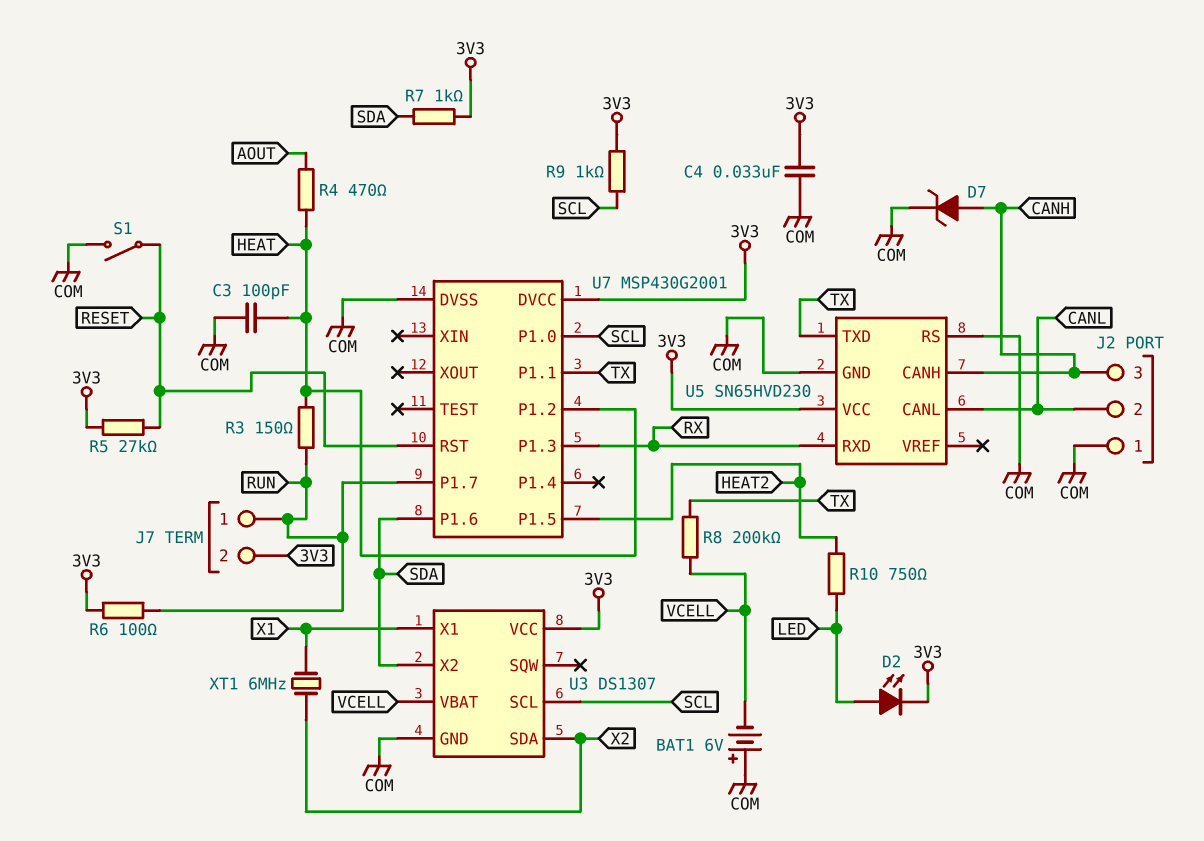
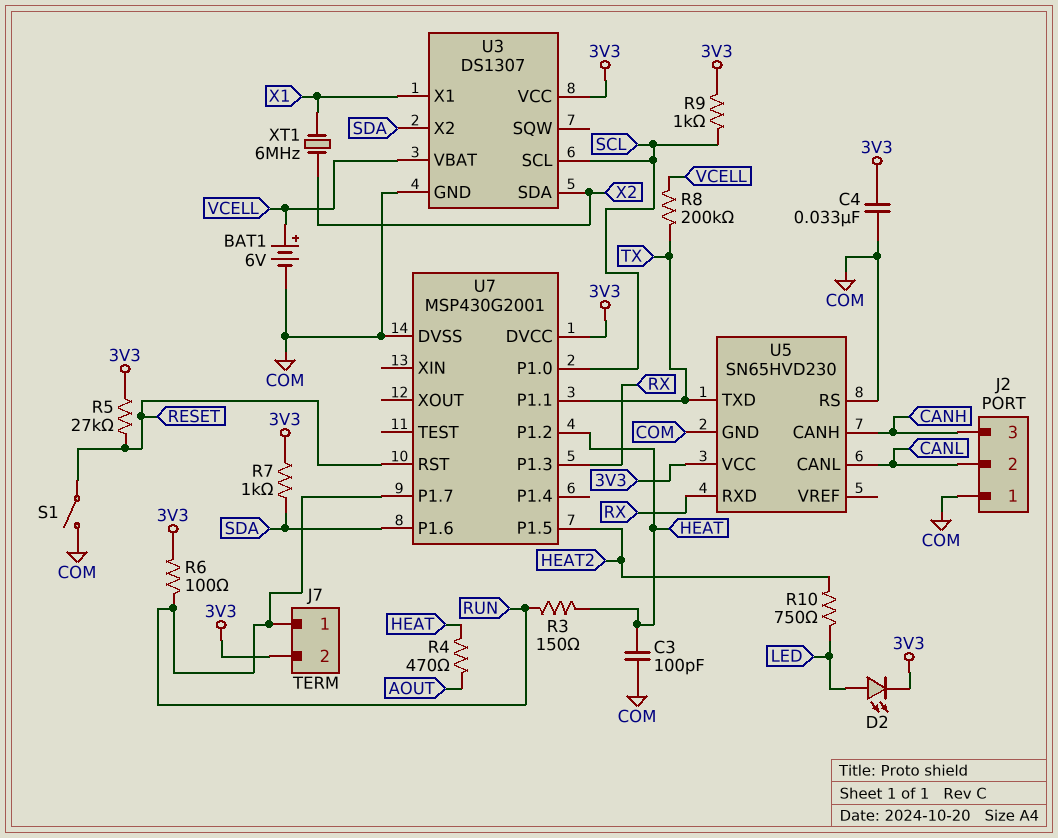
BAT1: 6V (plus COM, minus VCELL) -> 6V (plus VCELL, minus COM)
D7: zener (A CANH, K COM) -> none

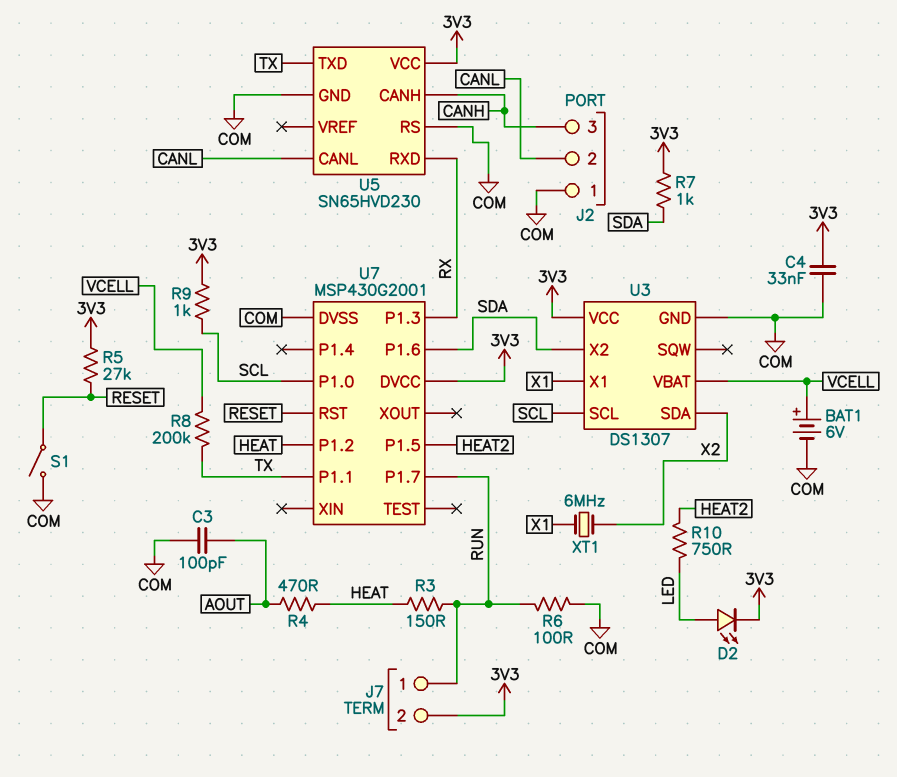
C3: 100pF (COM, HEAT) -> 100pF (AOUT, COM)
R6: 100 (3V3, RUN) -> 100 (COM, RUN)

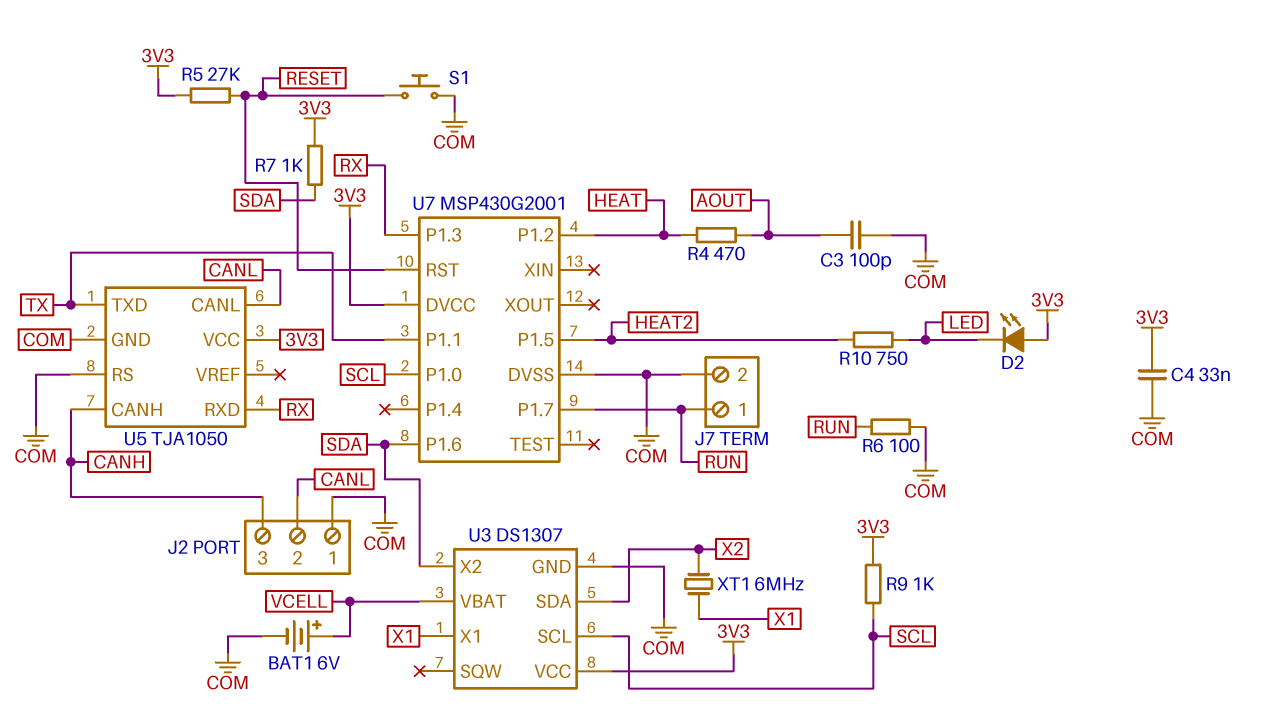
D2: LED (A LED, K 3V3) -> LED (A 3V3, K LED)
J7 pin 2: 3V3 -> COM
R3: 150 (HEAT, RUN) -> none
R8: 200k (TX, VCELL) -> none
S1: switch (COM, RESET) -> button (COM, RESET)
U5: SN65HVD230 -> TJA1050

